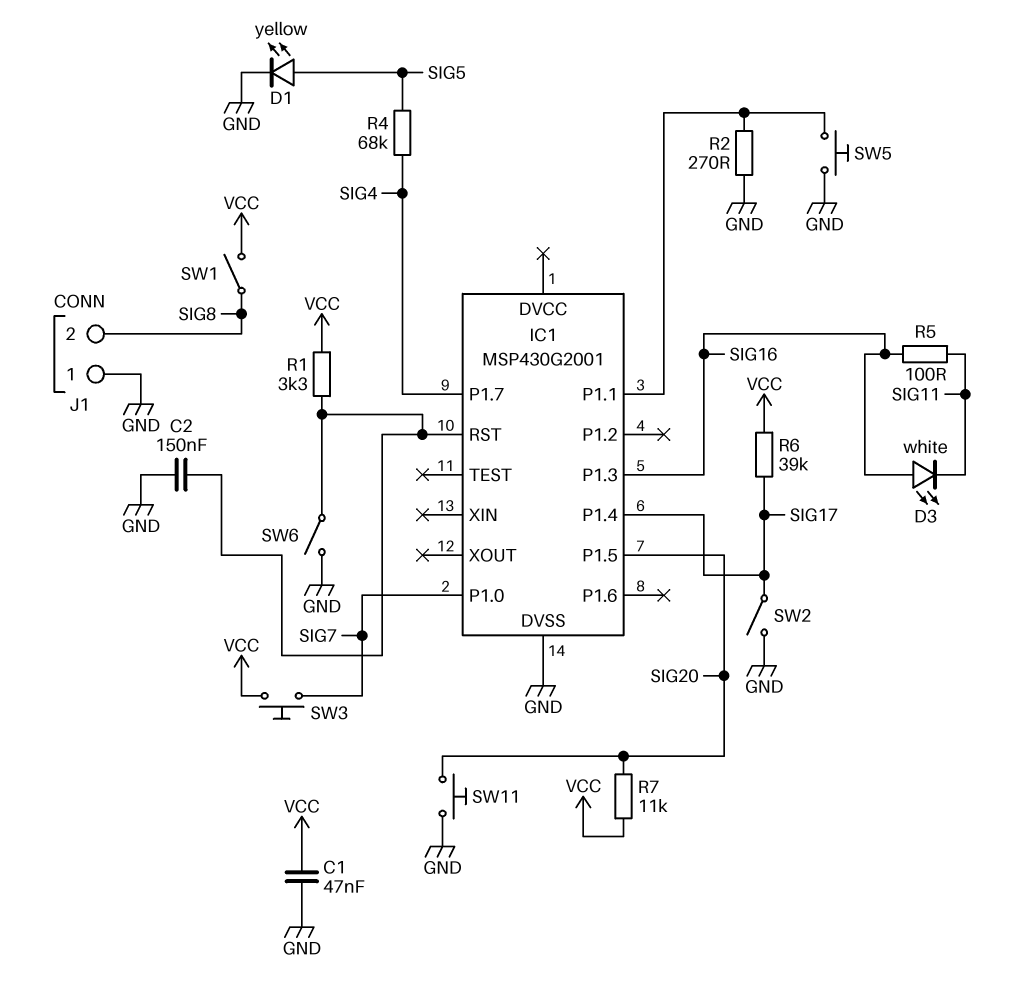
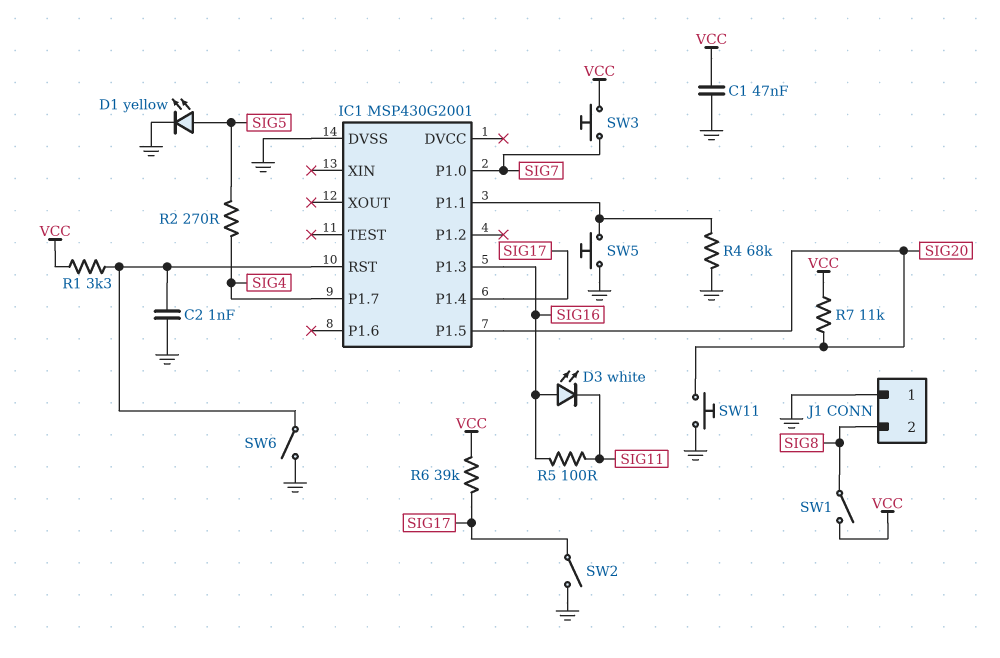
C2: 150nF (GND, IC1/RST) -> 1nF (GND, IC1/RST)
R2: 270 (GND, IC1/P1.1) -> 270 (SIG4, SIG5)
R4: 68k (SIG4, SIG5) -> 68k (GND, IC1/P1.1)

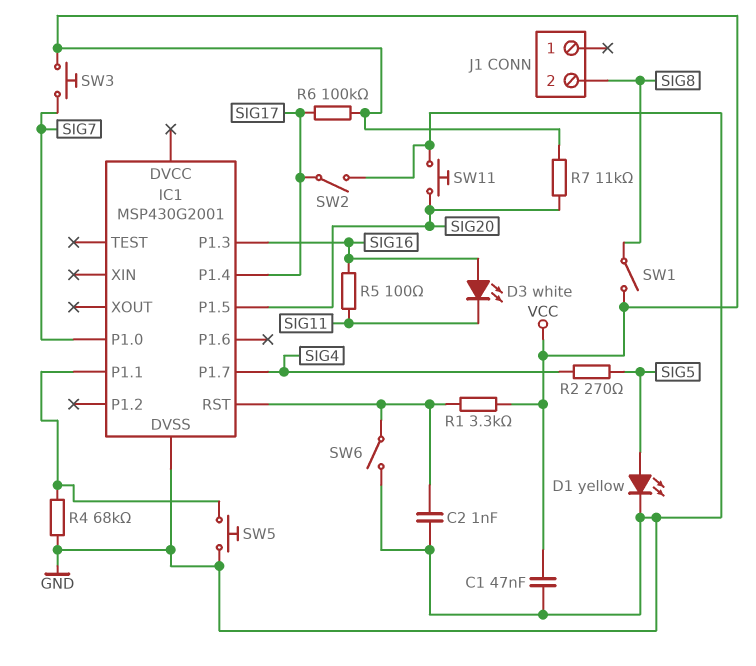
J1 pin 1: GND -> none
R6: 39k (SIG17, VCC) -> 100k (SIG17, VCC)

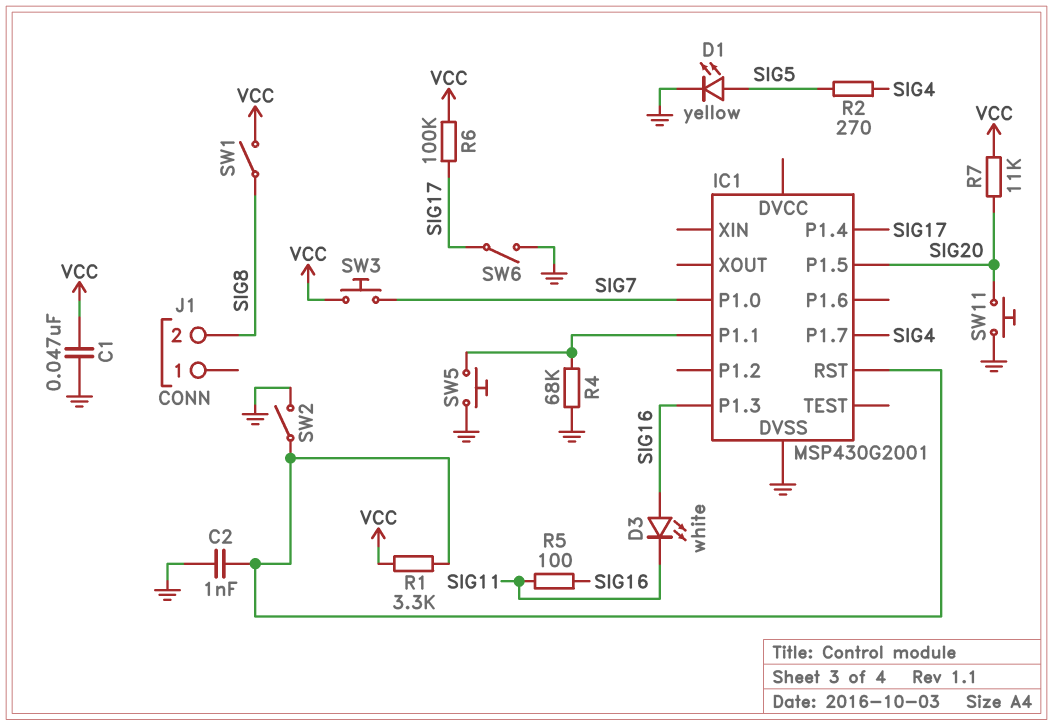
SW2: switch (GND, SIG17) -> switch (GND, IC1/RST)
SW6: switch (GND, IC1/RST) -> switch (GND, SIG17)

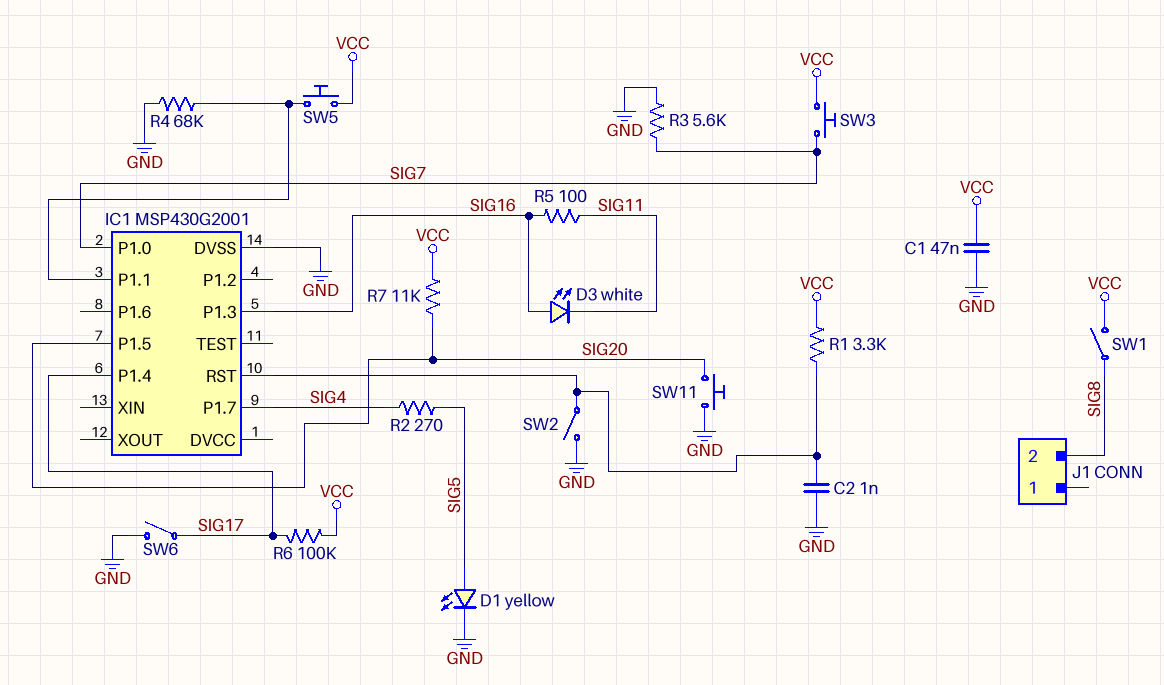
R3: none -> 5.6k (GND, SIG7)
SW5: button (GND, IC1/P1.1) -> button (IC1/P1.1, VCC)

